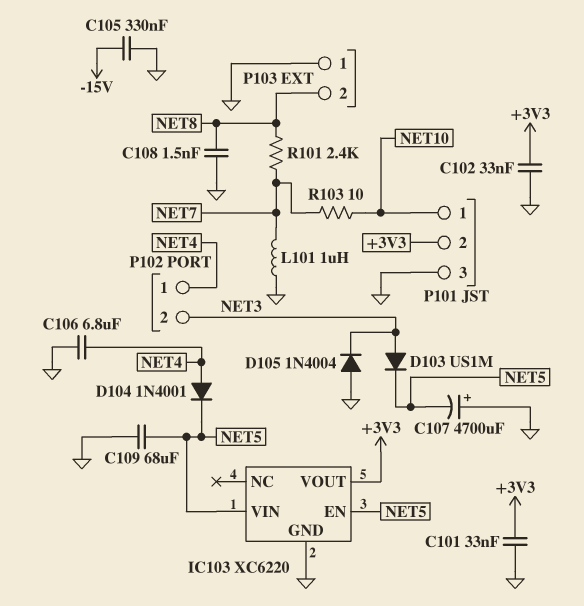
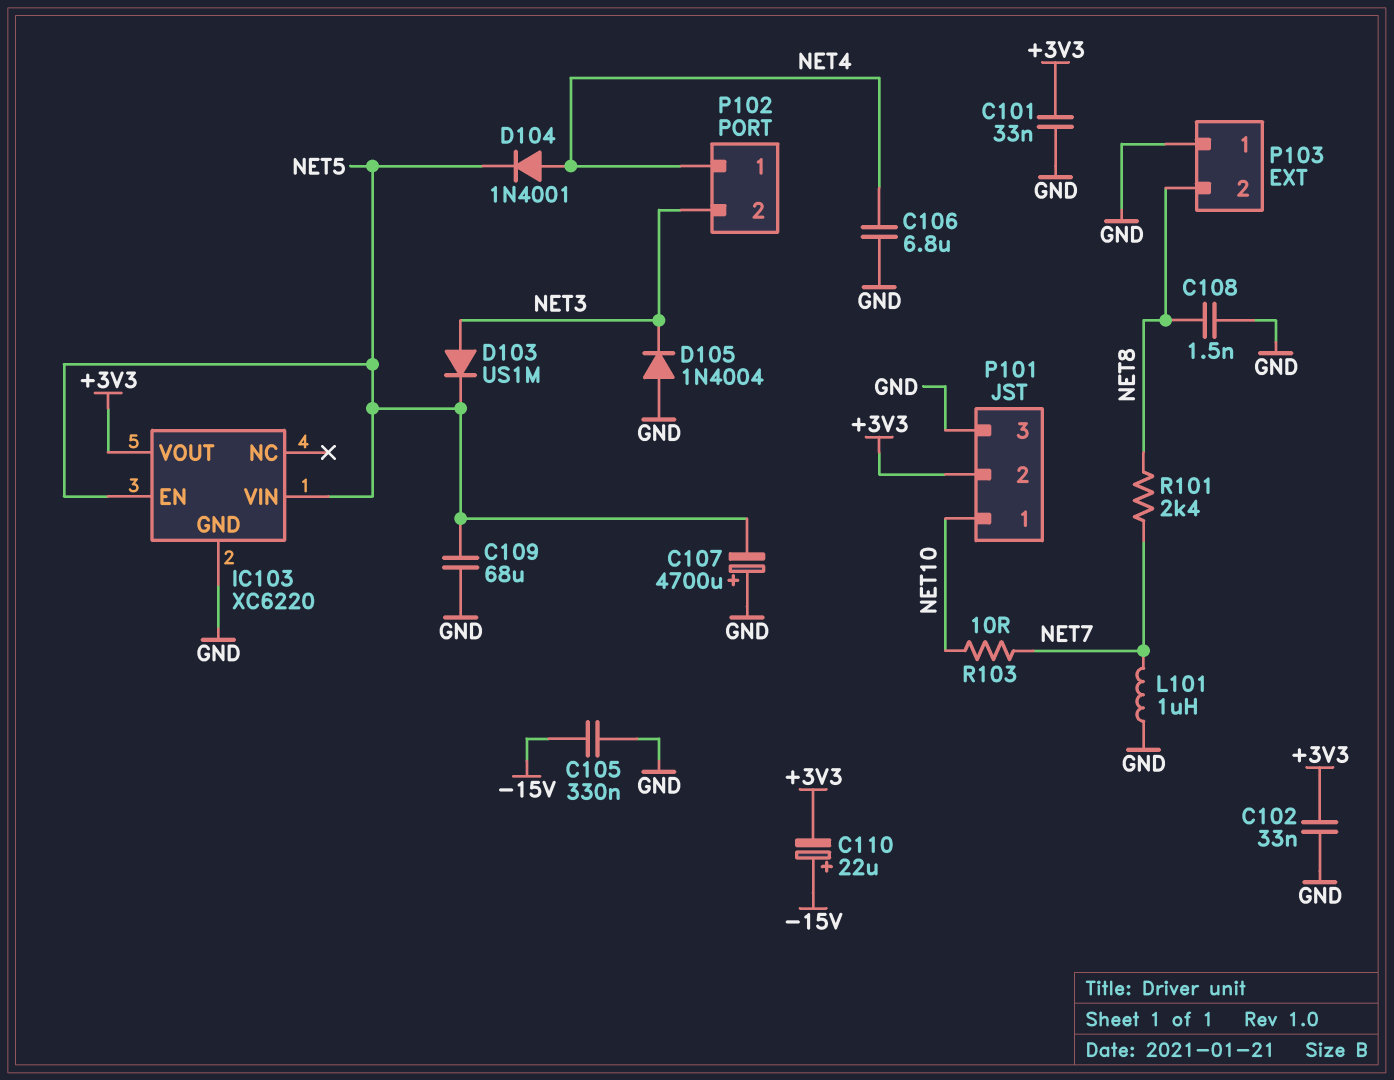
C110: none -> 22uF (plus -15V, minus +3V3)

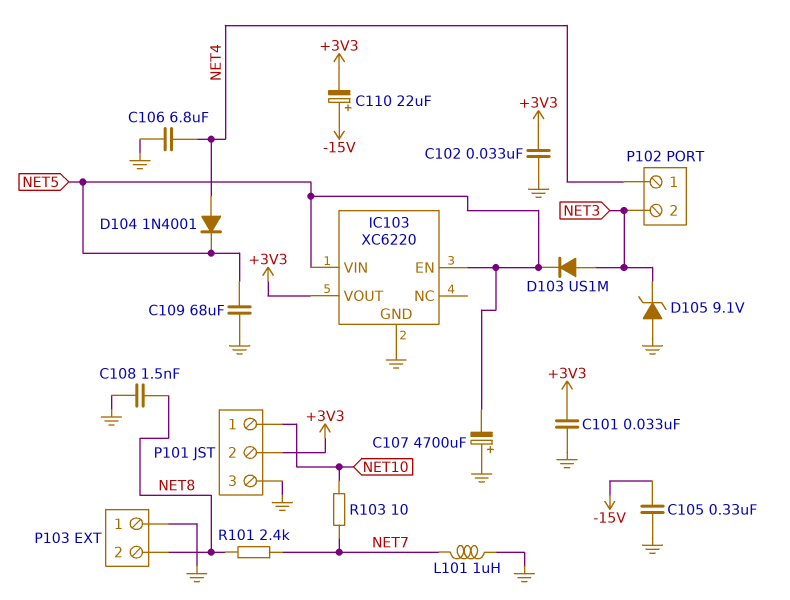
D105: diode 1N4004 (A GND, K NET3) -> zener 9.1V (A GND, K NET3)

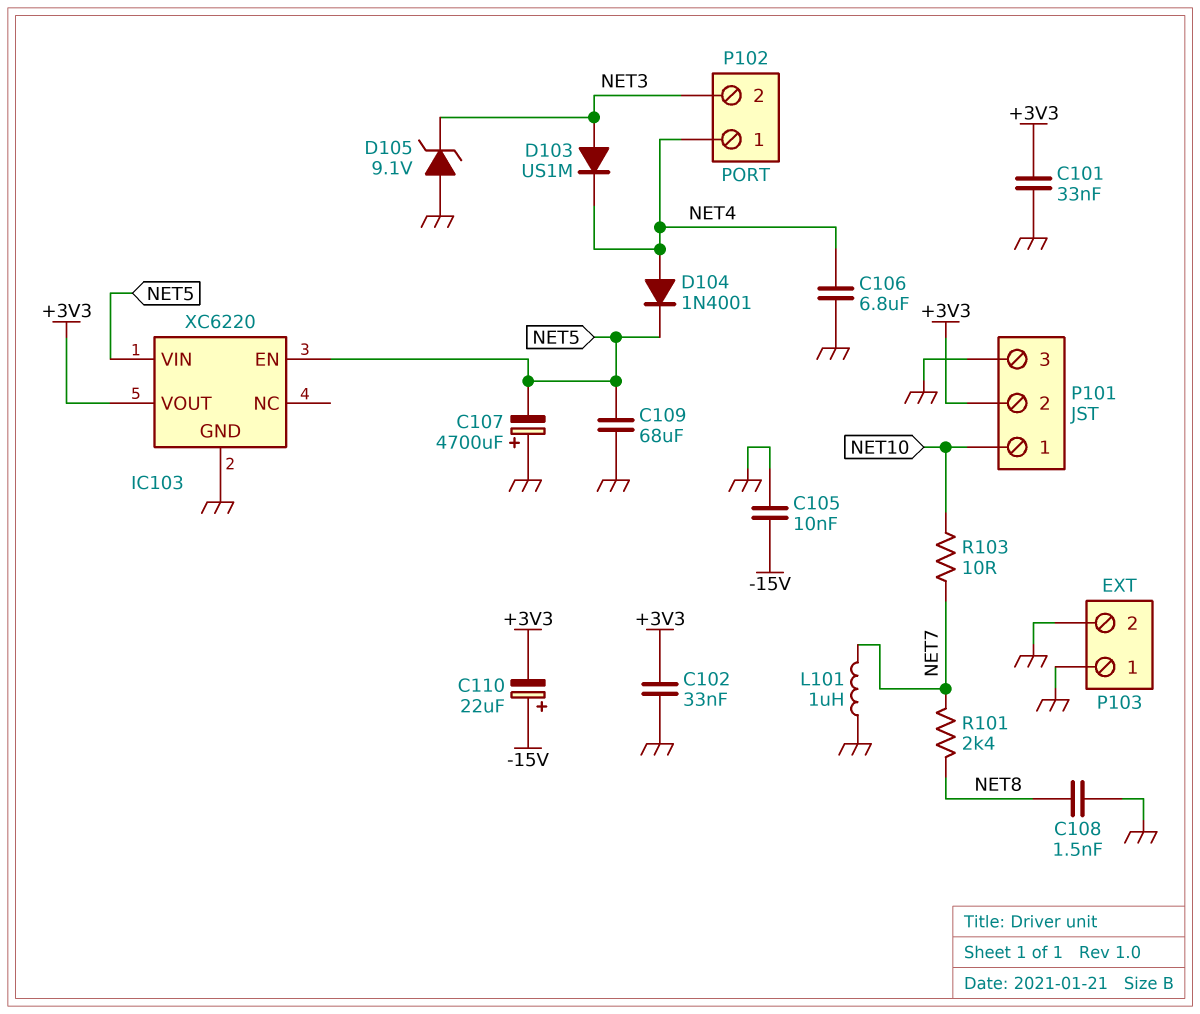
C105: 330nF (-15V, GND) -> 10nF (-15V, GND)
D103: diode US1M (A NET3, K NET5) -> diode US1M (A NET3, K NET4)
P103 pin 2: NET8 -> GND

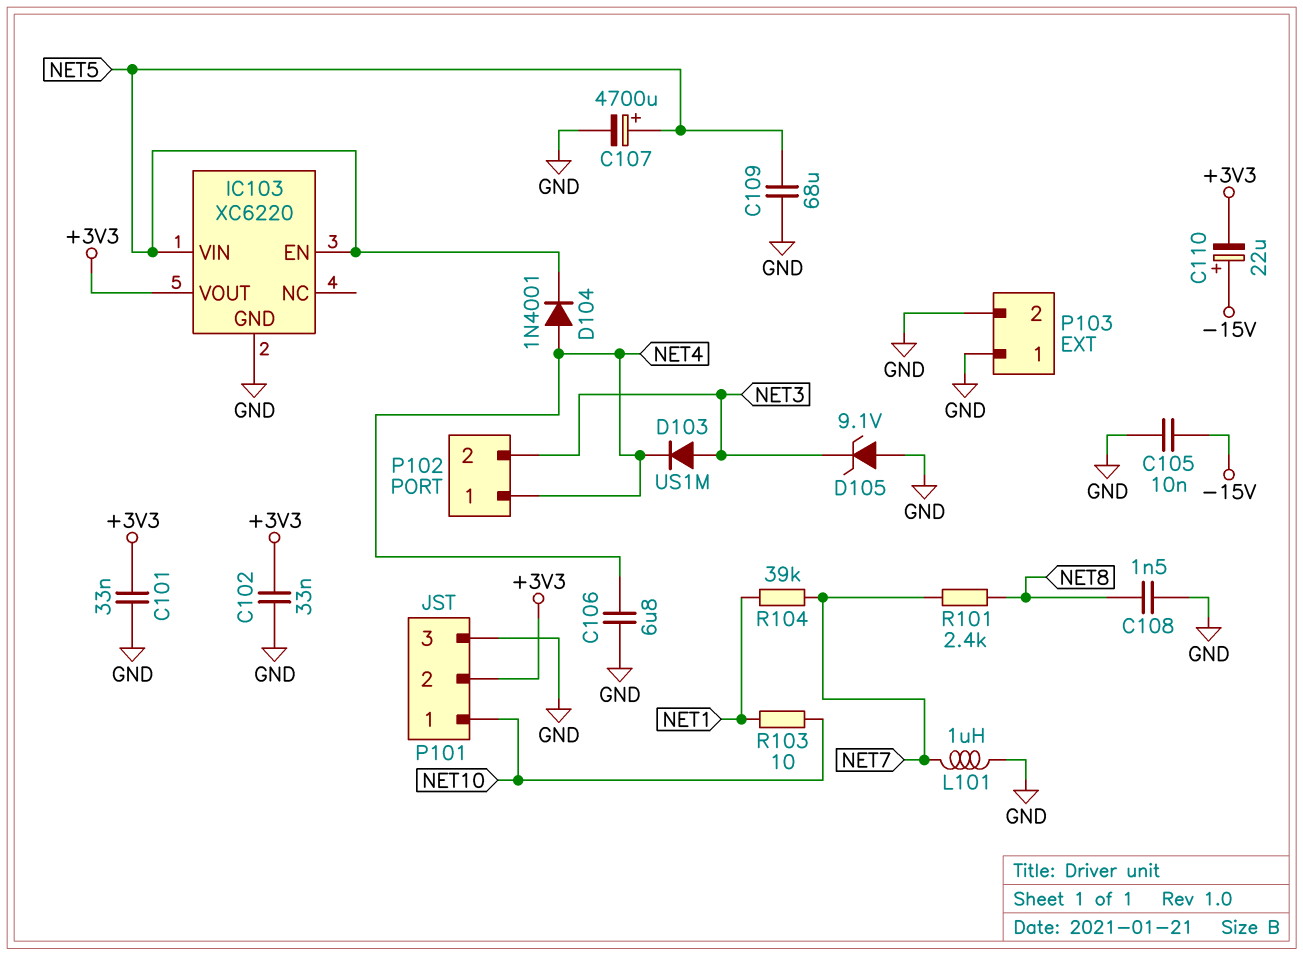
C107: 4700uF (plus GND, minus NET5) -> 4700uF (plus NET5, minus GND)
R103: 10 (NET7, NET10) -> 10 (NET1, NET10)
R104: none -> 39k (NET1, NET7)

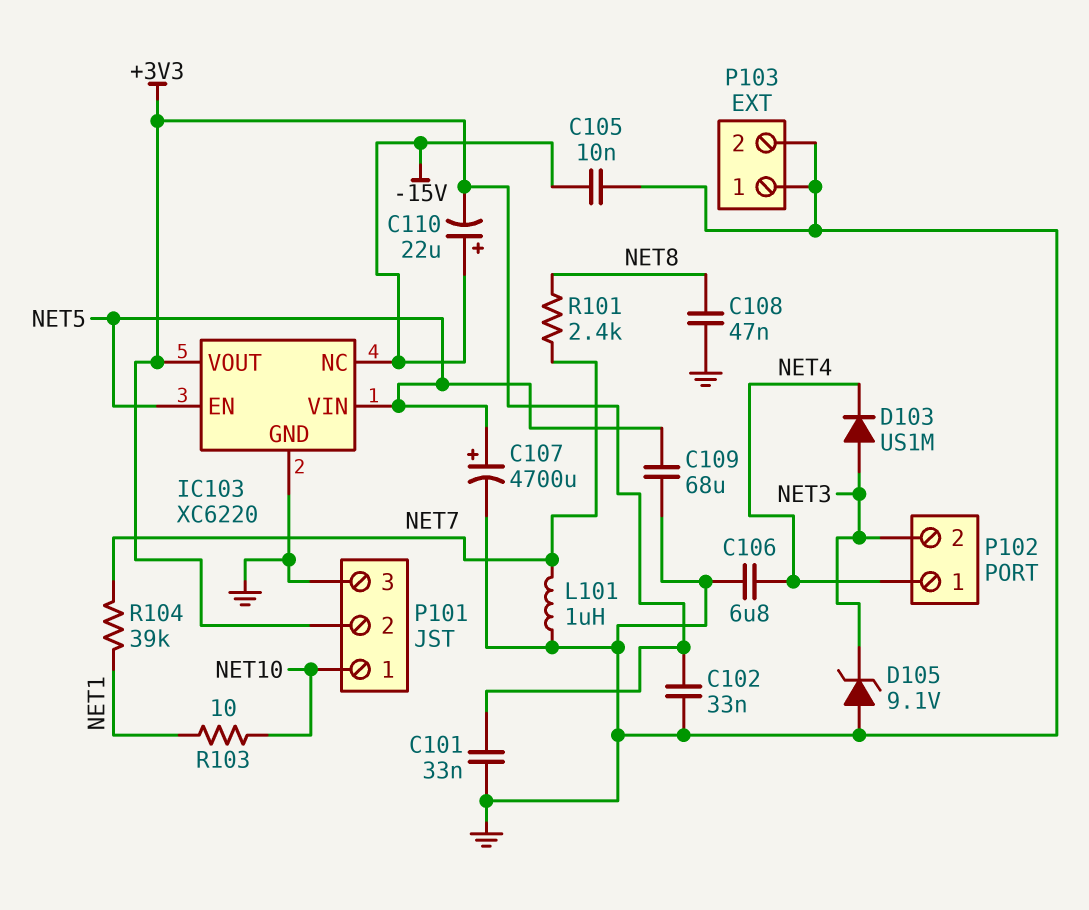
C108: 1.5nF (GND, NET8) -> 47nF (GND, NET8)
D104: diode 1N4001 (A NET4, K NET5) -> none
IC103 pin NC: none -> -15V

